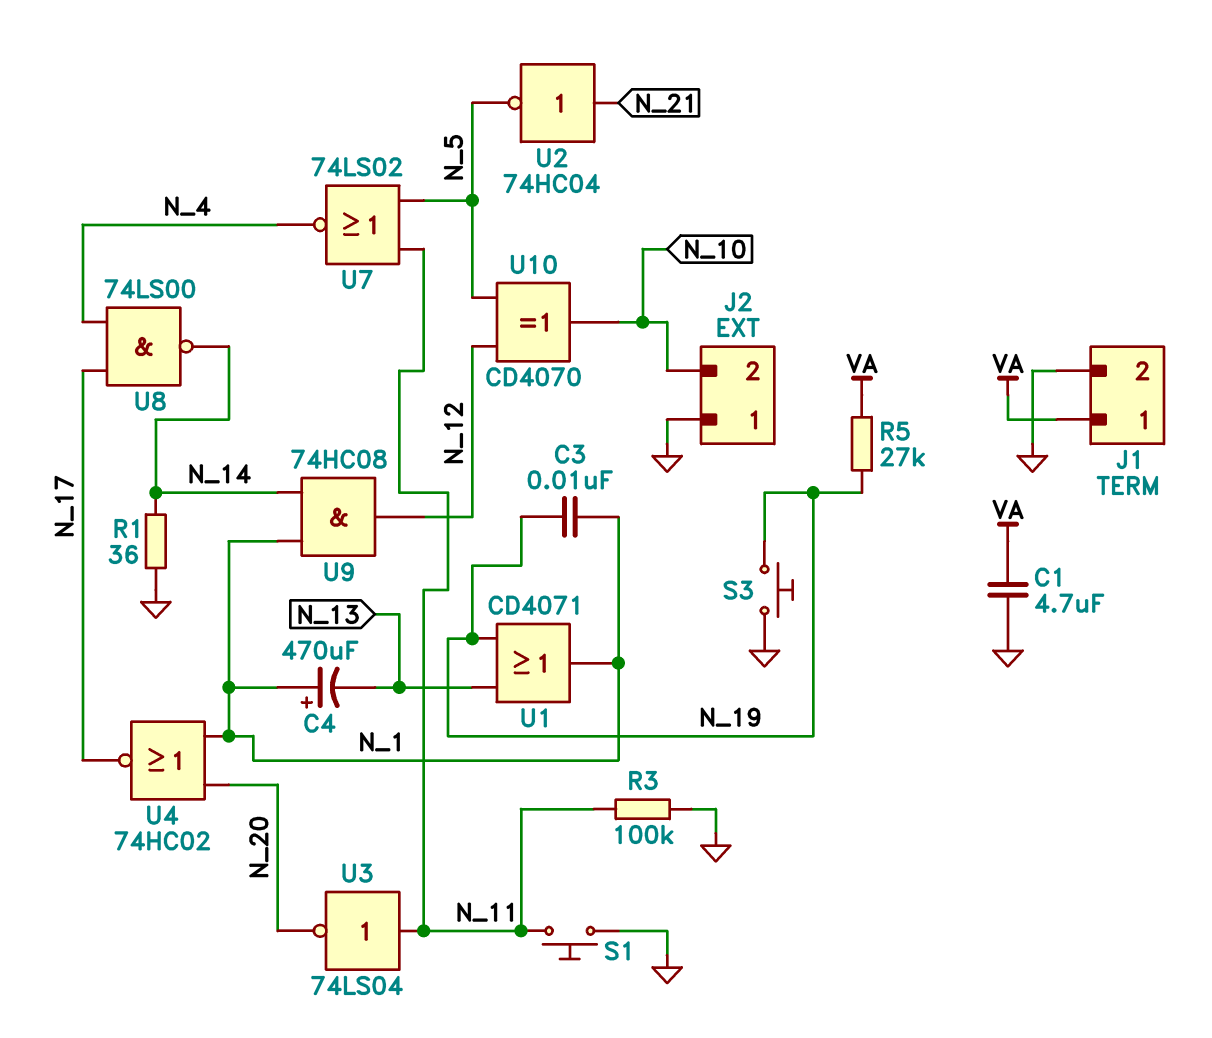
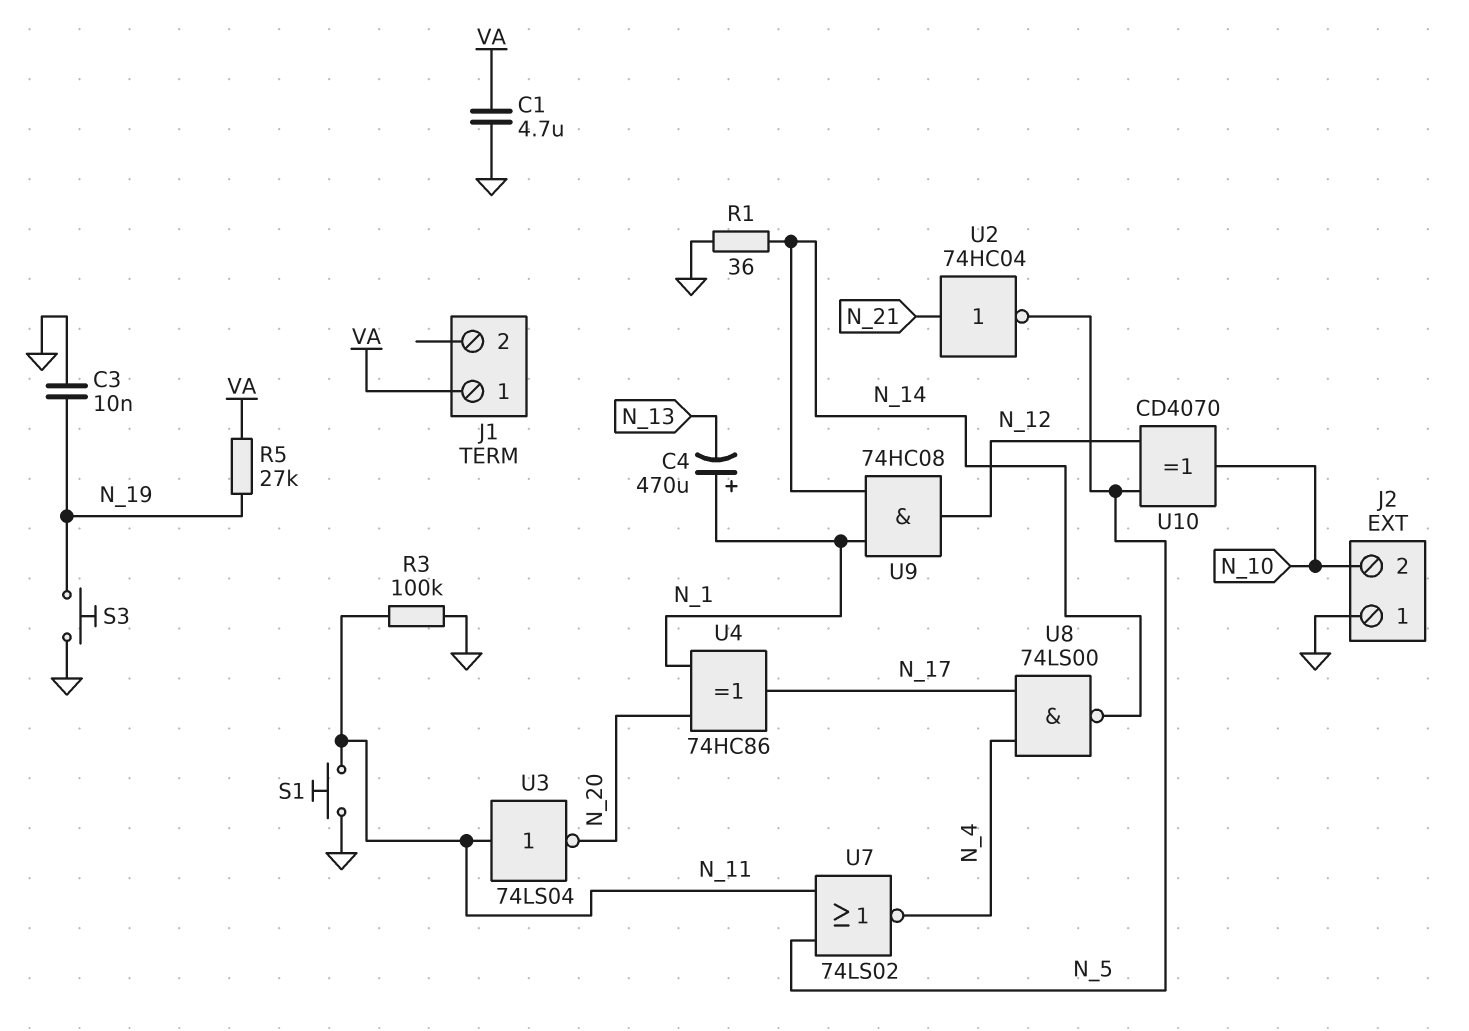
C3: 10nF (N_1, N_19) -> 10nF (GND, N_19)
J1 pin 2: GND -> none
U1: OR CD4071 (in N_13, in N_19, out N_1) -> none
U4: NOR 74HC02 (in N_1, in N_20, out N_17) -> XOR 74HC86 (in N_1, in N_20, out N_17)

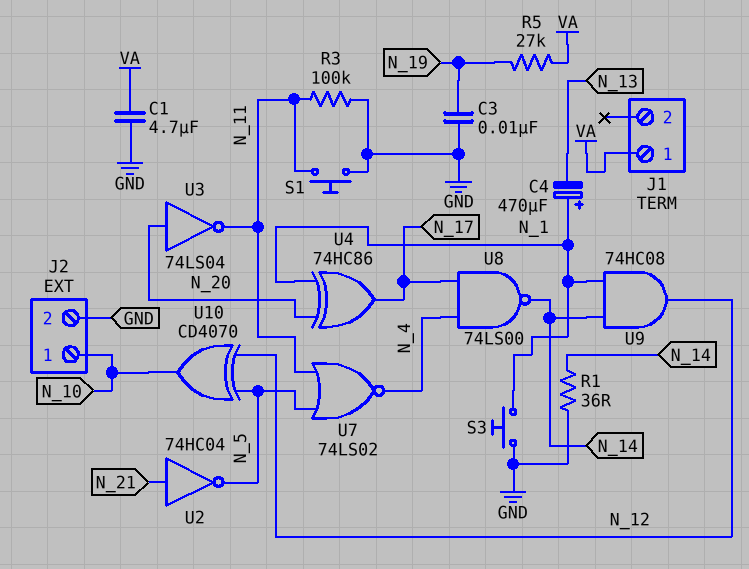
J2 pin 1: GND -> N_10
J2 pin 2: N_10 -> GND
S3: button (GND, N_19) -> button (GND, N_1)
U3: NOT 74LS04 (in N_11, out N_20) -> NOT 74LS04 (in N_20, out N_11)

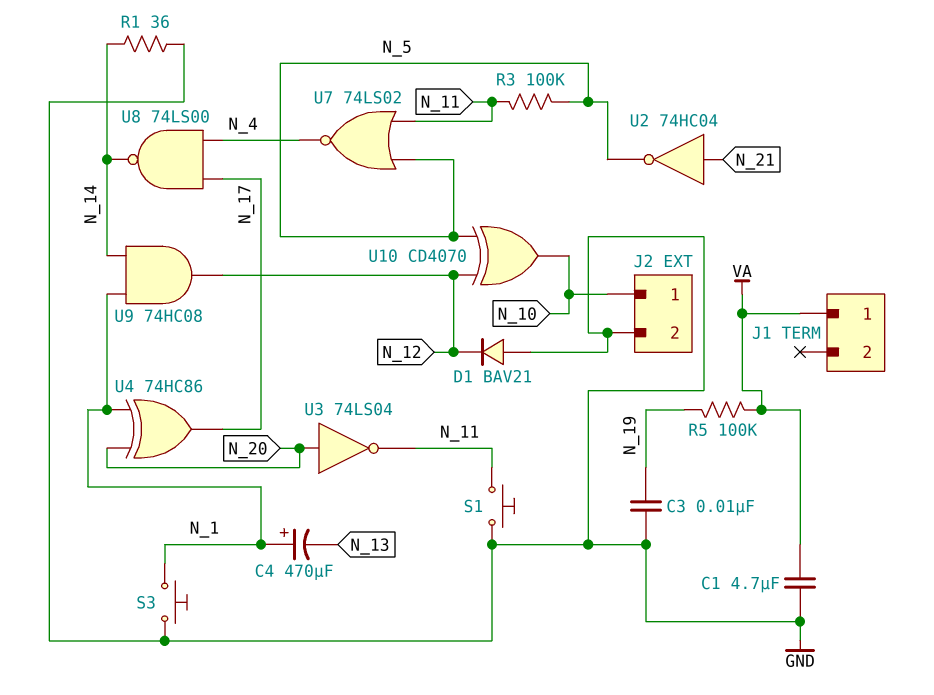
D1: none -> diode BAV21 (A GND, K N_12)
R3: 100k (GND, N_11) -> 100k (N_5, N_11)
R5: 27k (N_19, VA) -> 100k (N_19, VA)

